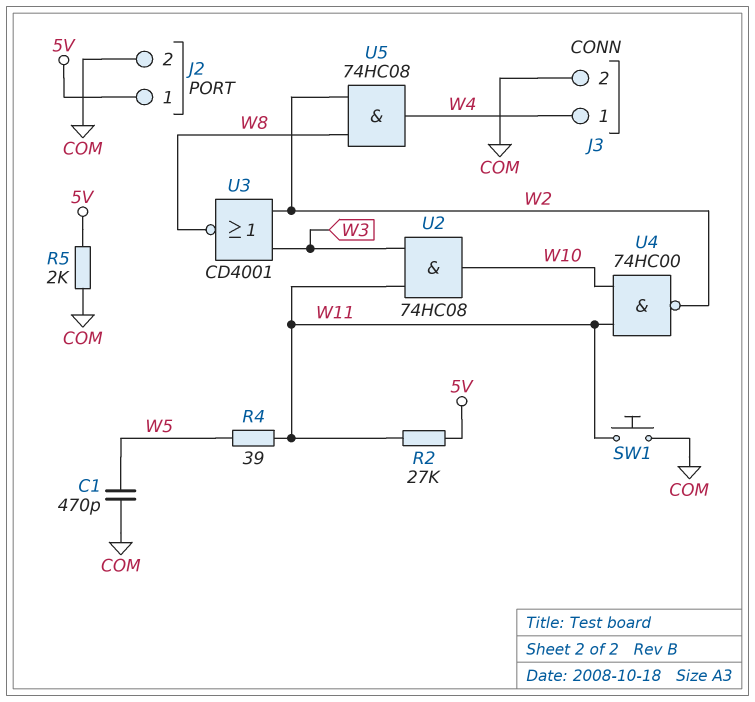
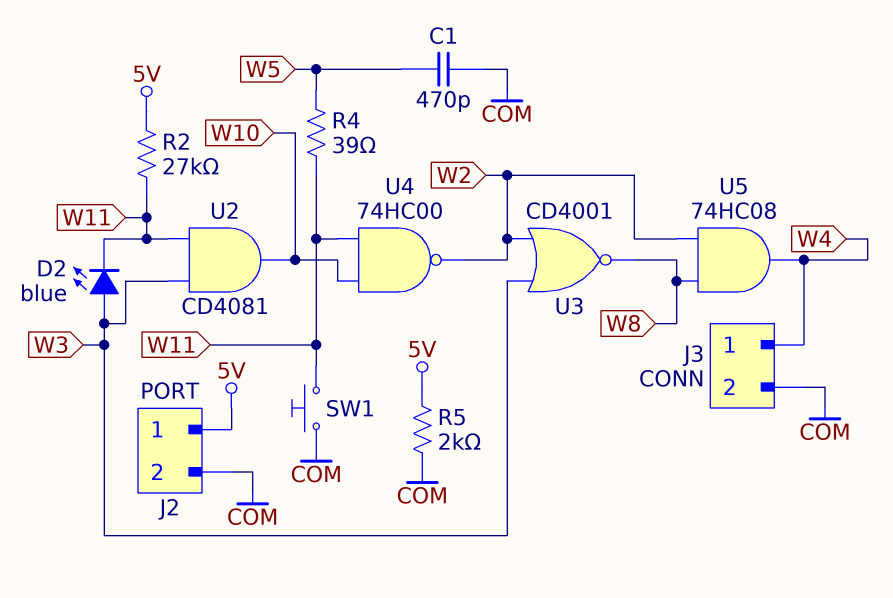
D2: none -> LED blue (A W3, K W11)
U2: AND 74HC08 (in W3, in W11, out W10) -> AND CD4081 (in W3, in W11, out W10)

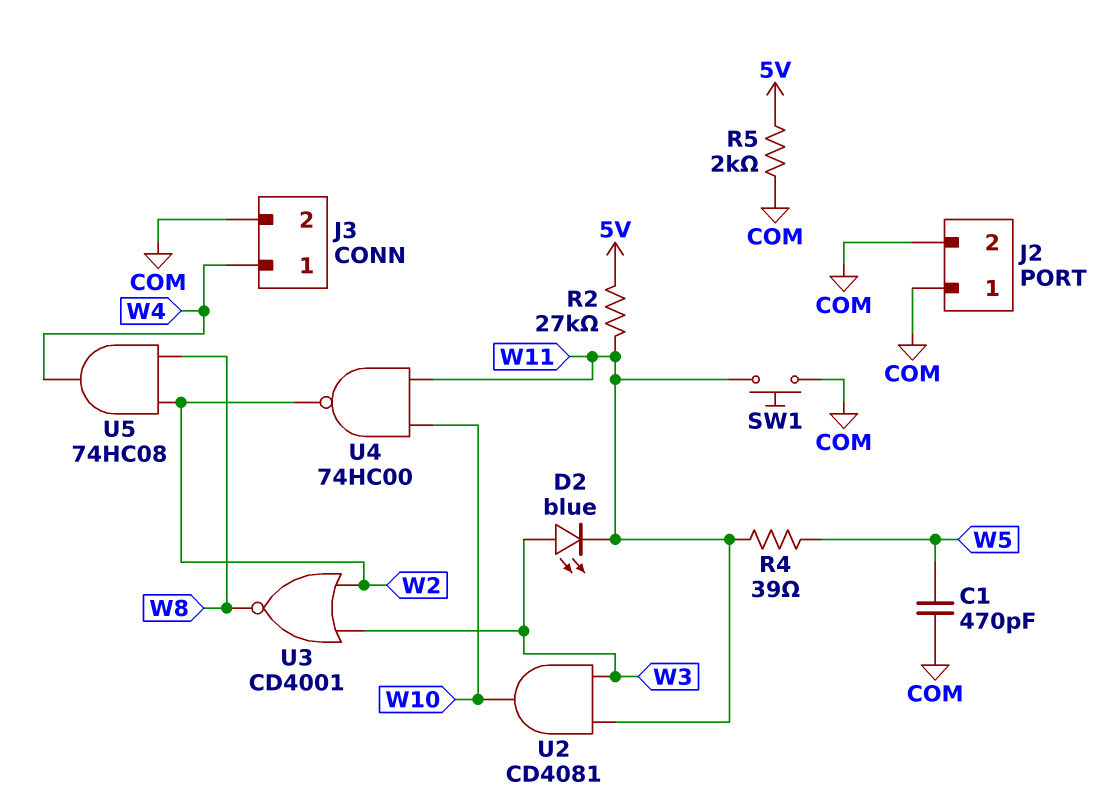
J2 pin 1: 5V -> COM

